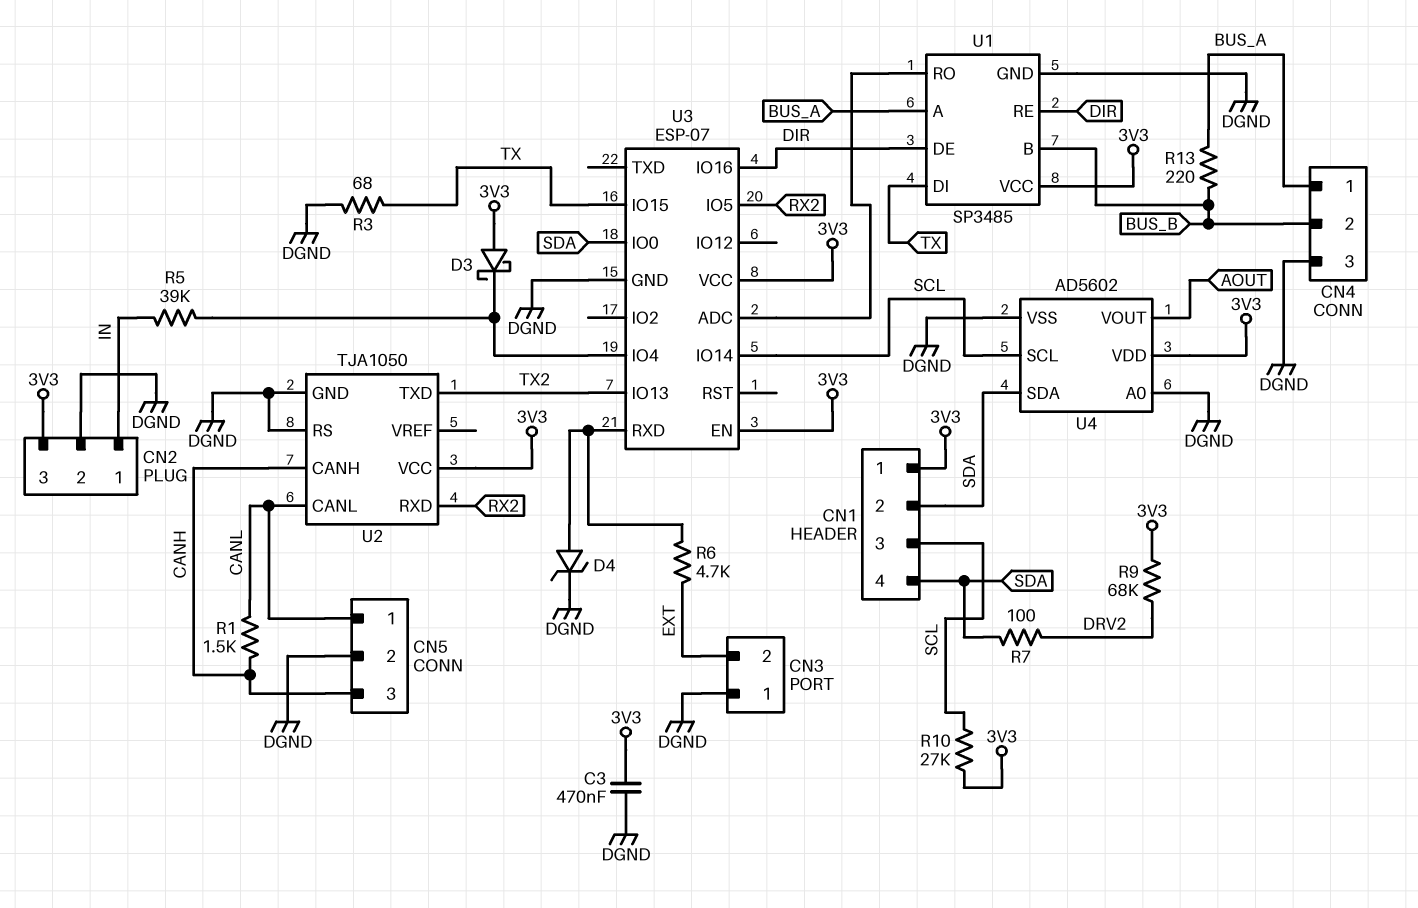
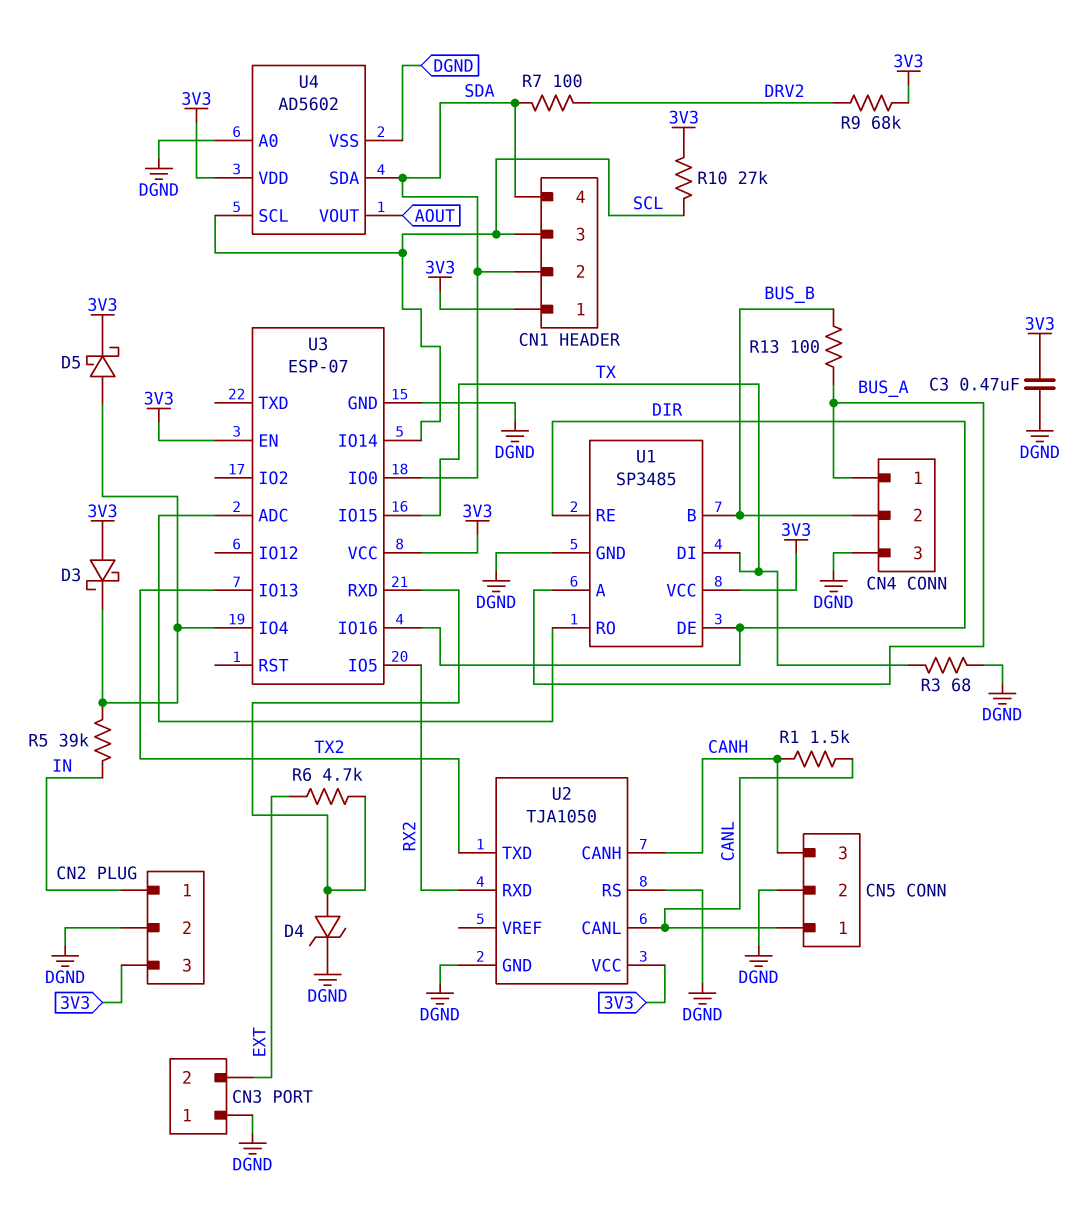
D5: none -> schottky (A U3/IO4, K 3V3)
R13: 220 (BUS_A, BUS_B) -> 100 (BUS_A, BUS_B)

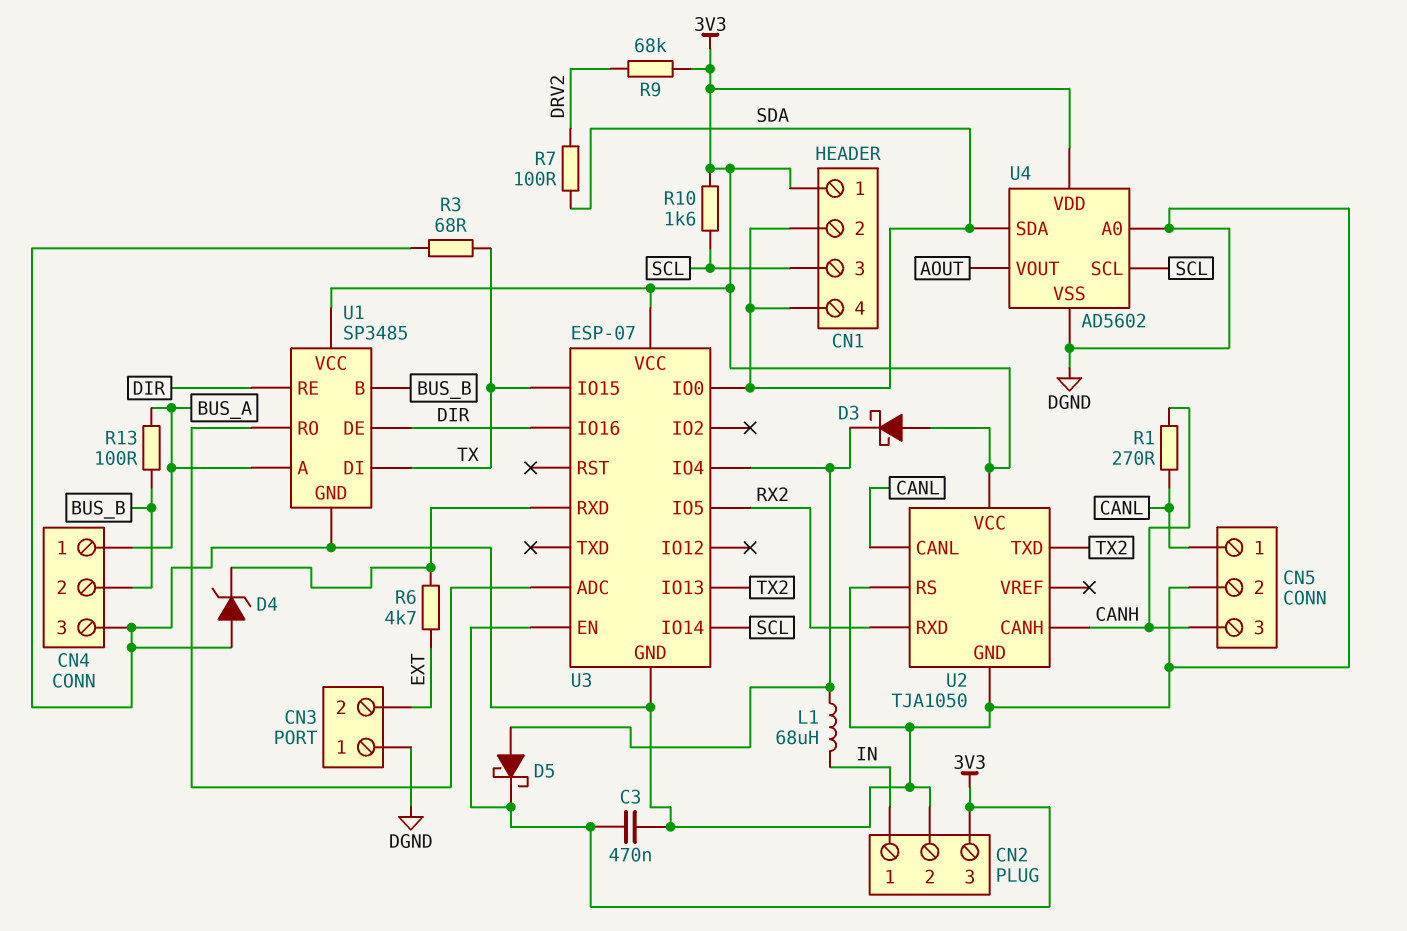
D4: zener (A U3/RXD, K DGND) -> zener (A DGND, K U3/RXD)
L1: none -> 68uH (IN, U3/IO4)
R1: 1.5k (CANH, CANL) -> 270 (CANH, CANL)
R5: 39k (IN, U3/IO4) -> none
R10: 27k (3V3, SCL) -> 1.6k (3V3, SCL)

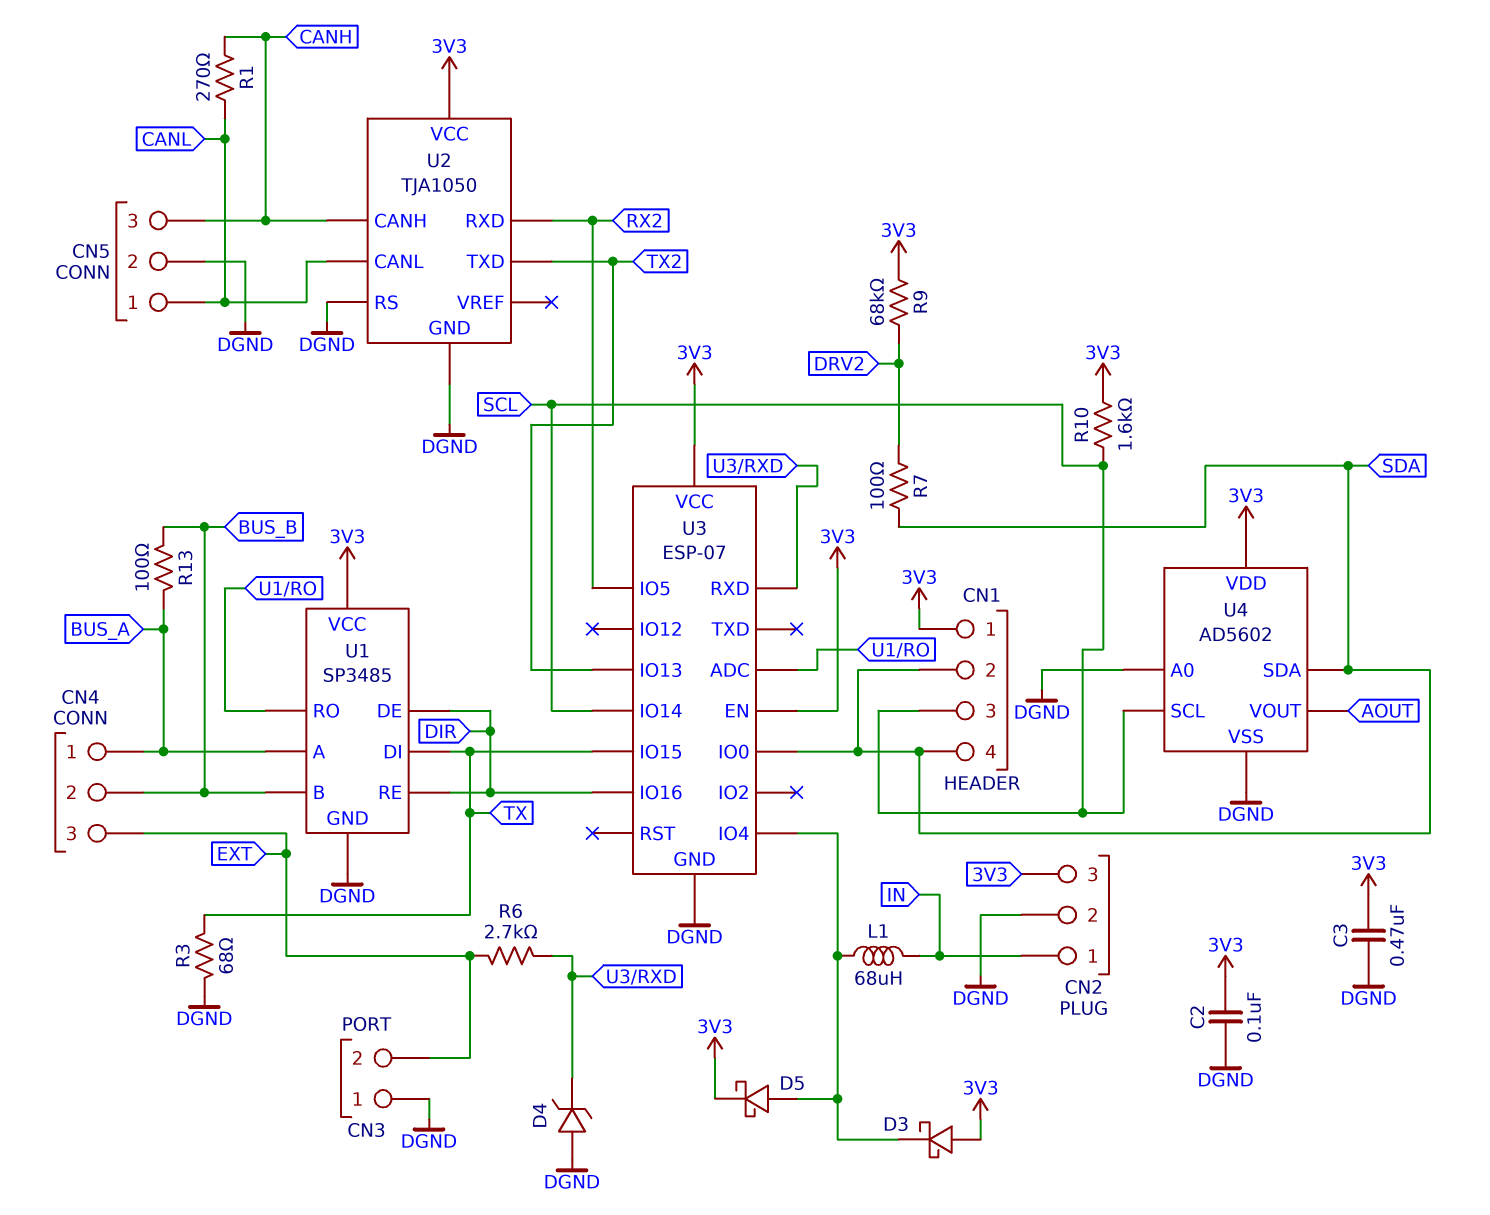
C2: none -> 100nF (3V3, DGND)
CN4 pin 3: DGND -> EXT
R6: 4.7k (EXT, U3/RXD) -> 2.7k (EXT, U3/RXD)

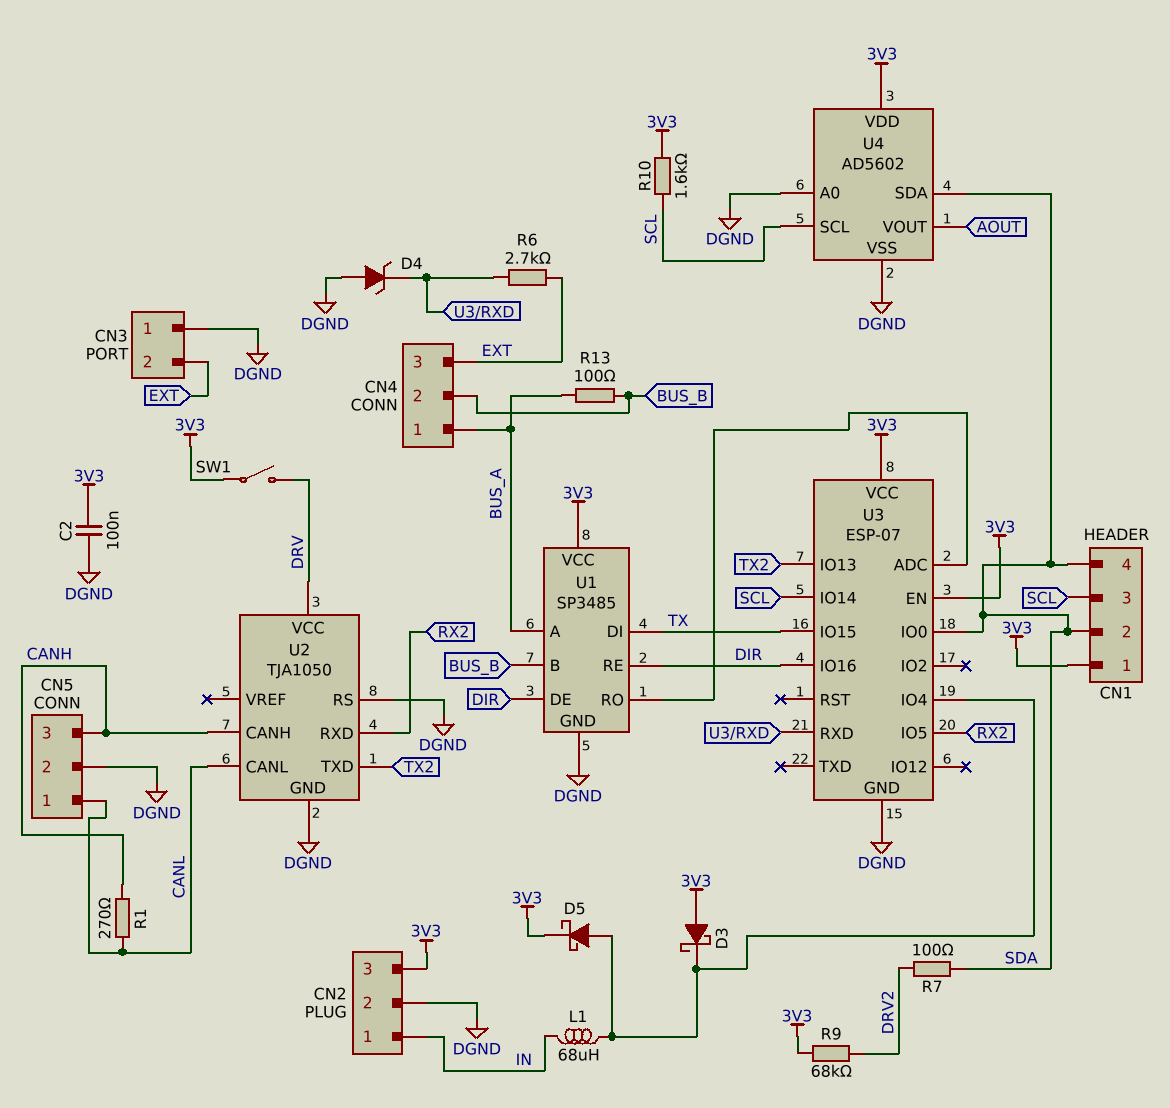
C3: 470nF (3V3, DGND) -> none
R3: 68 (DGND, TX) -> none
SW1: none -> switch (3V3, DRV)
U2 pin VCC: 3V3 -> DRV

